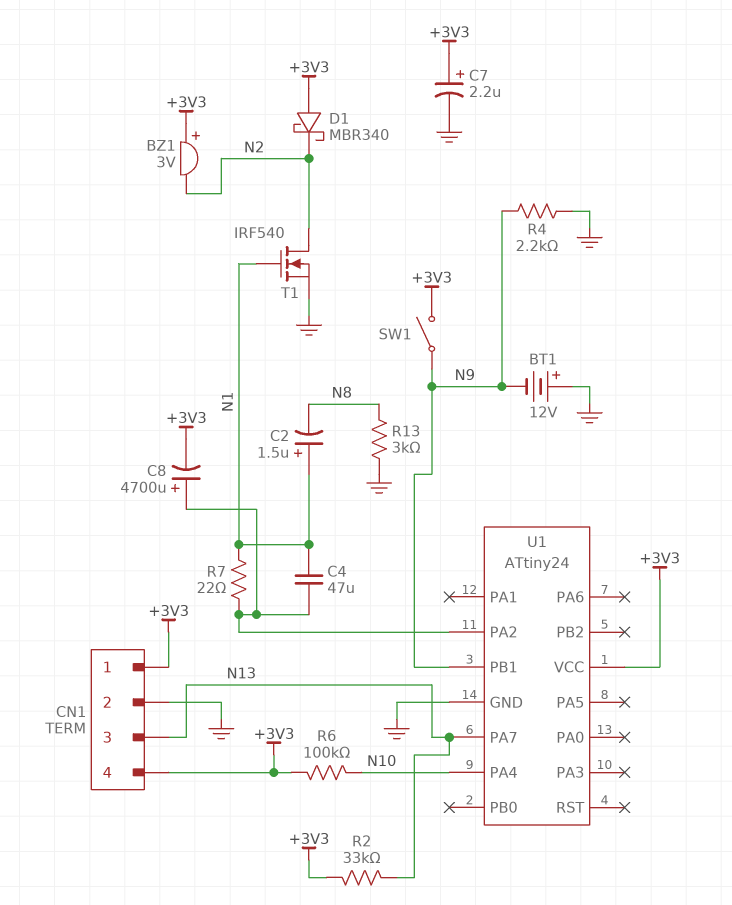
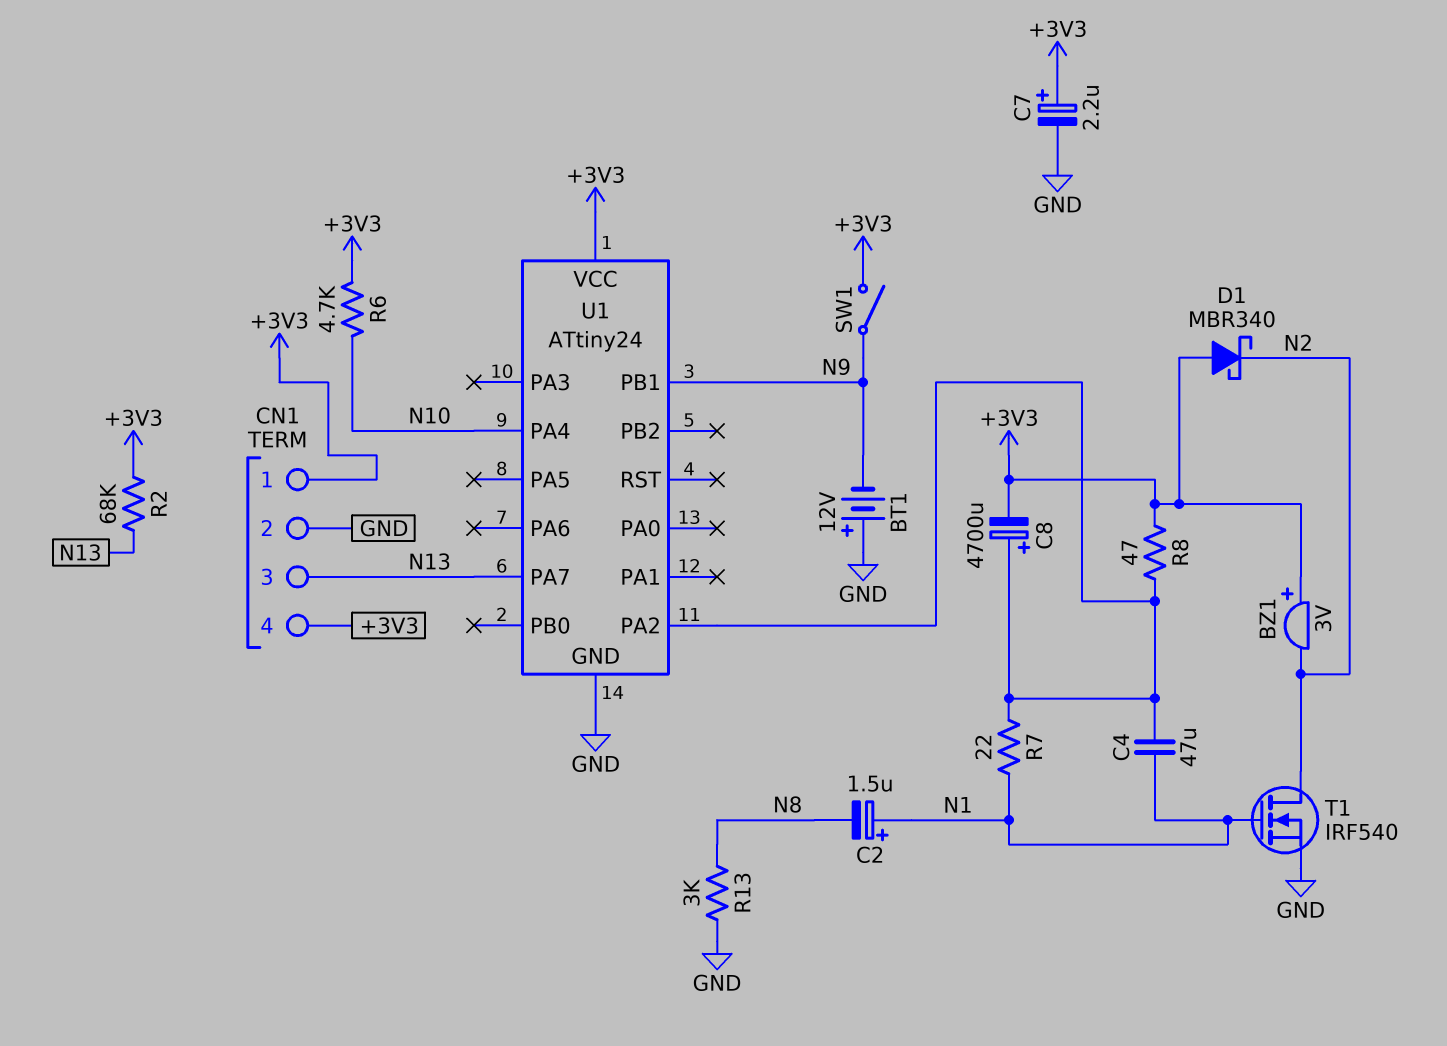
R2: 33k (+3V3, N13) -> 68k (+3V3, N13)
R4: 2.2k (GND, N9) -> none
R6: 100k (+3V3, N10) -> 4.7k (+3V3, N10)
R8: none -> 47 (+3V3, U1/PA2)

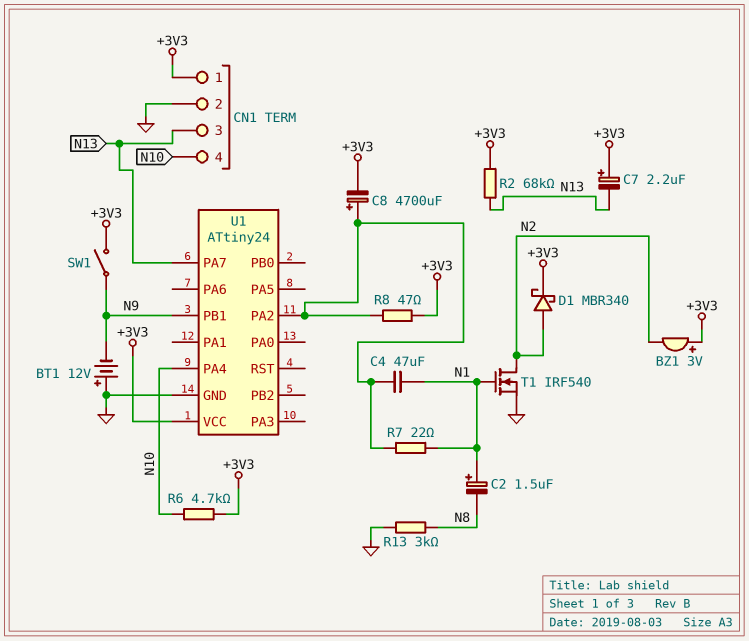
C7: 2.2uF (plus +3V3, minus GND) -> 2.2uF (plus +3V3, minus N13)
CN1 pin 4: +3V3 -> N10
D1: schottky MBR340 (A +3V3, K N2) -> schottky MBR340 (A N2, K +3V3)

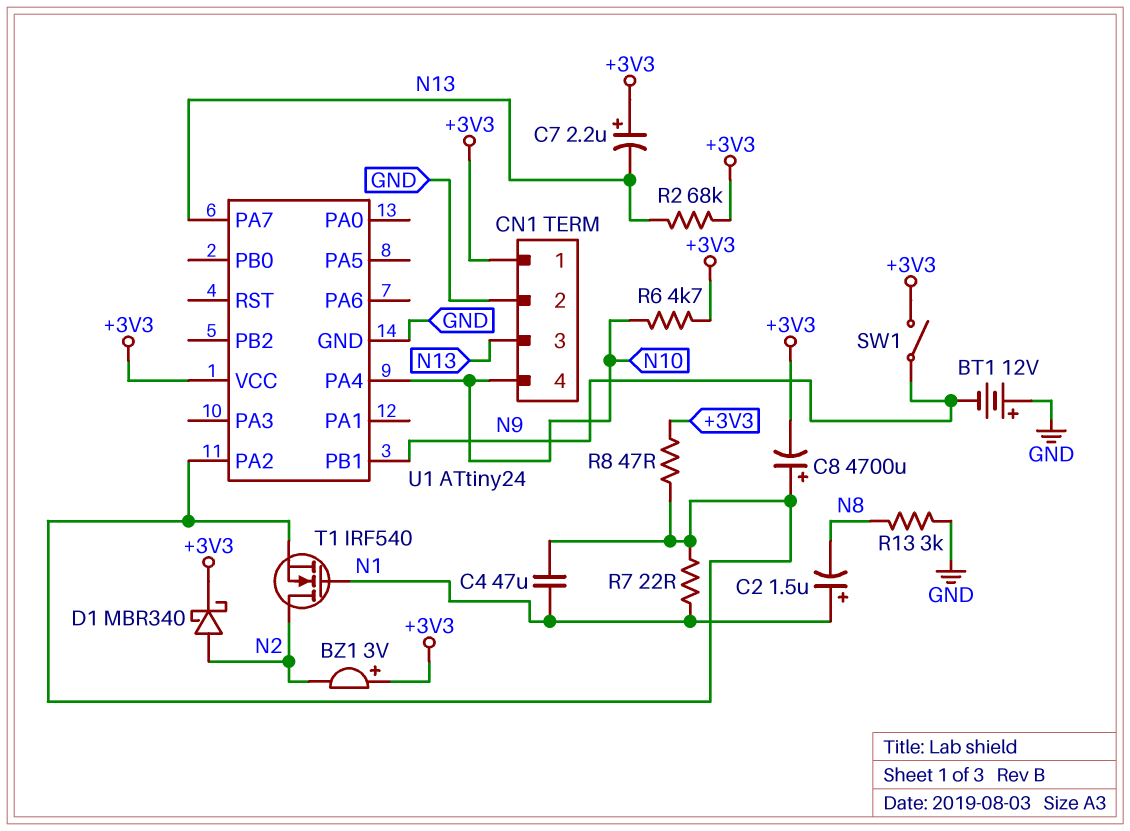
T1: NMOS IRF540 (G N1, D N2, S GND) -> NMOS IRF540 (G N1, D N2, S U1/PA2)

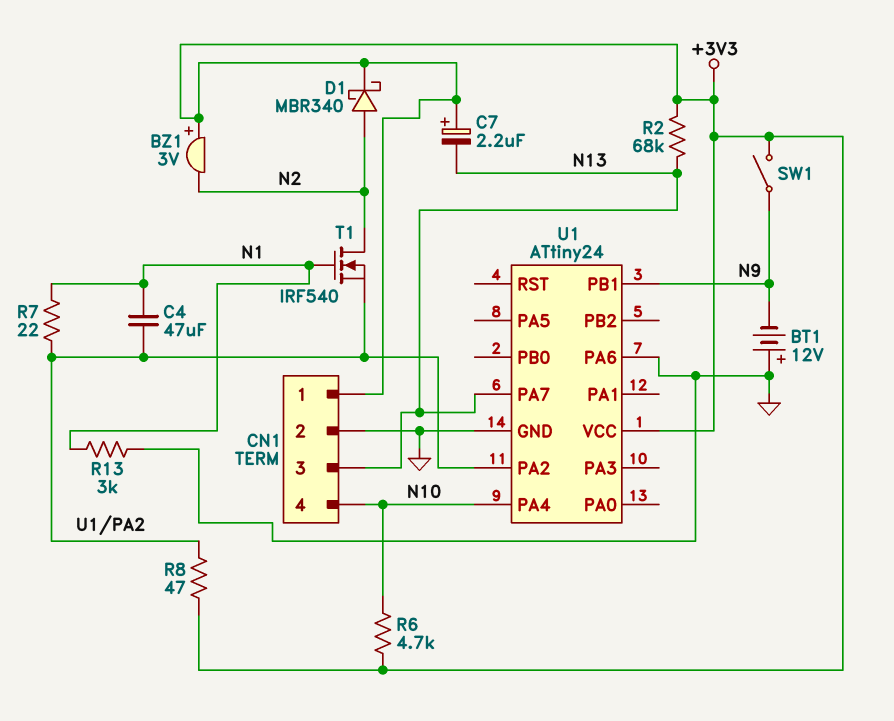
C2: 1.5uF (plus N1, minus N8) -> none
C8: 4700uF (plus U1/PA2, minus +3V3) -> none
R13: 3k (GND, N8) -> 3k (GND, N1)
U1 pin PA6: none -> GND

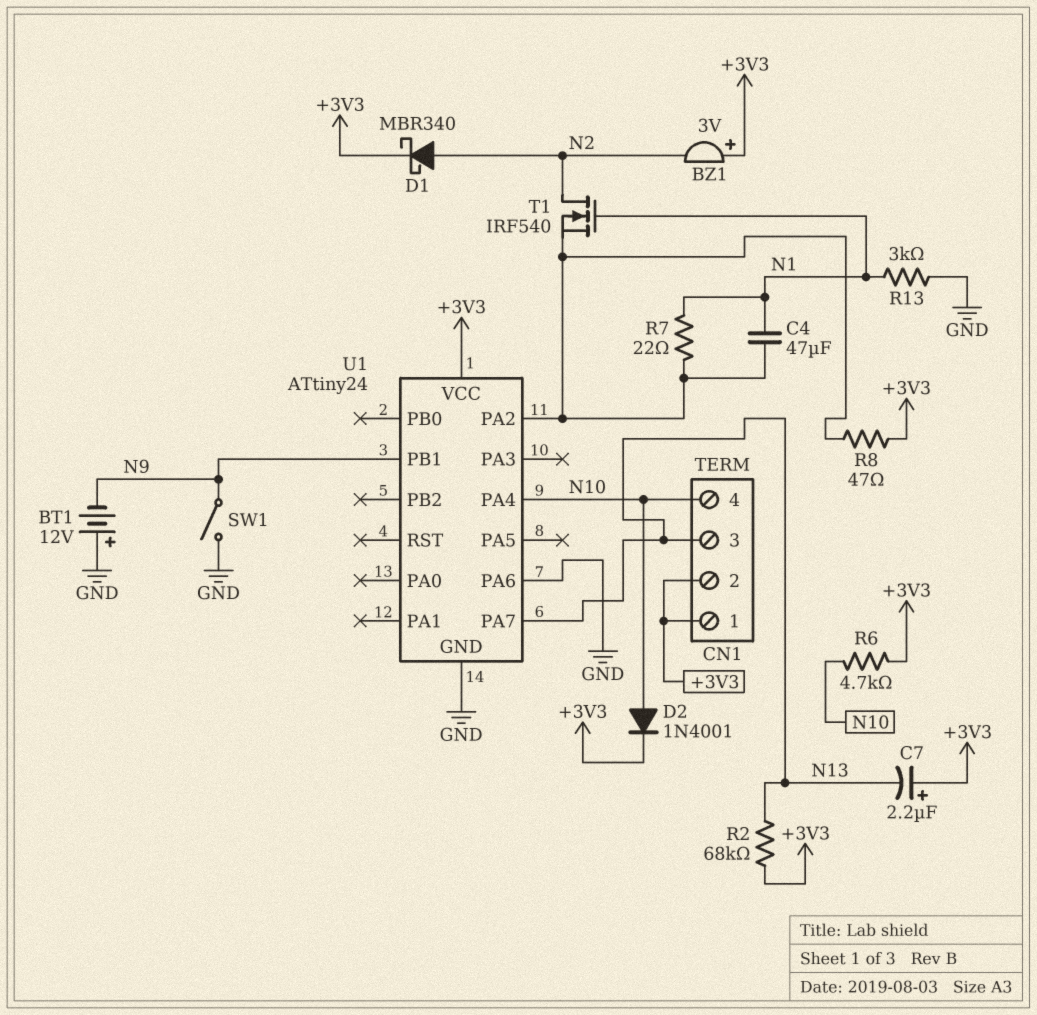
CN1 pin 2: GND -> +3V3
D2: none -> diode 1N4001 (A N10, K +3V3)
SW1: switch (+3V3, N9) -> switch (GND, N9)

